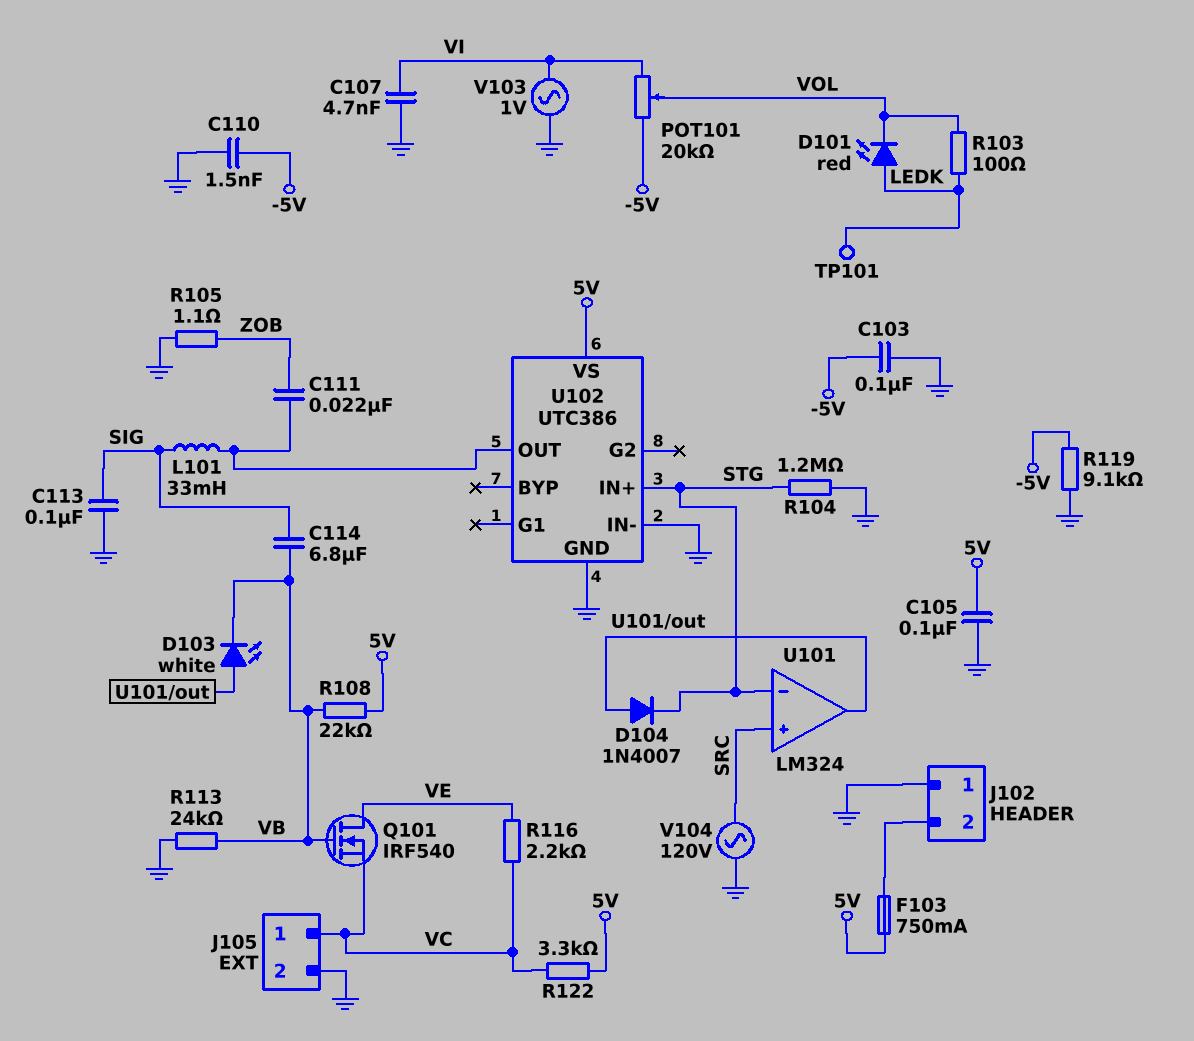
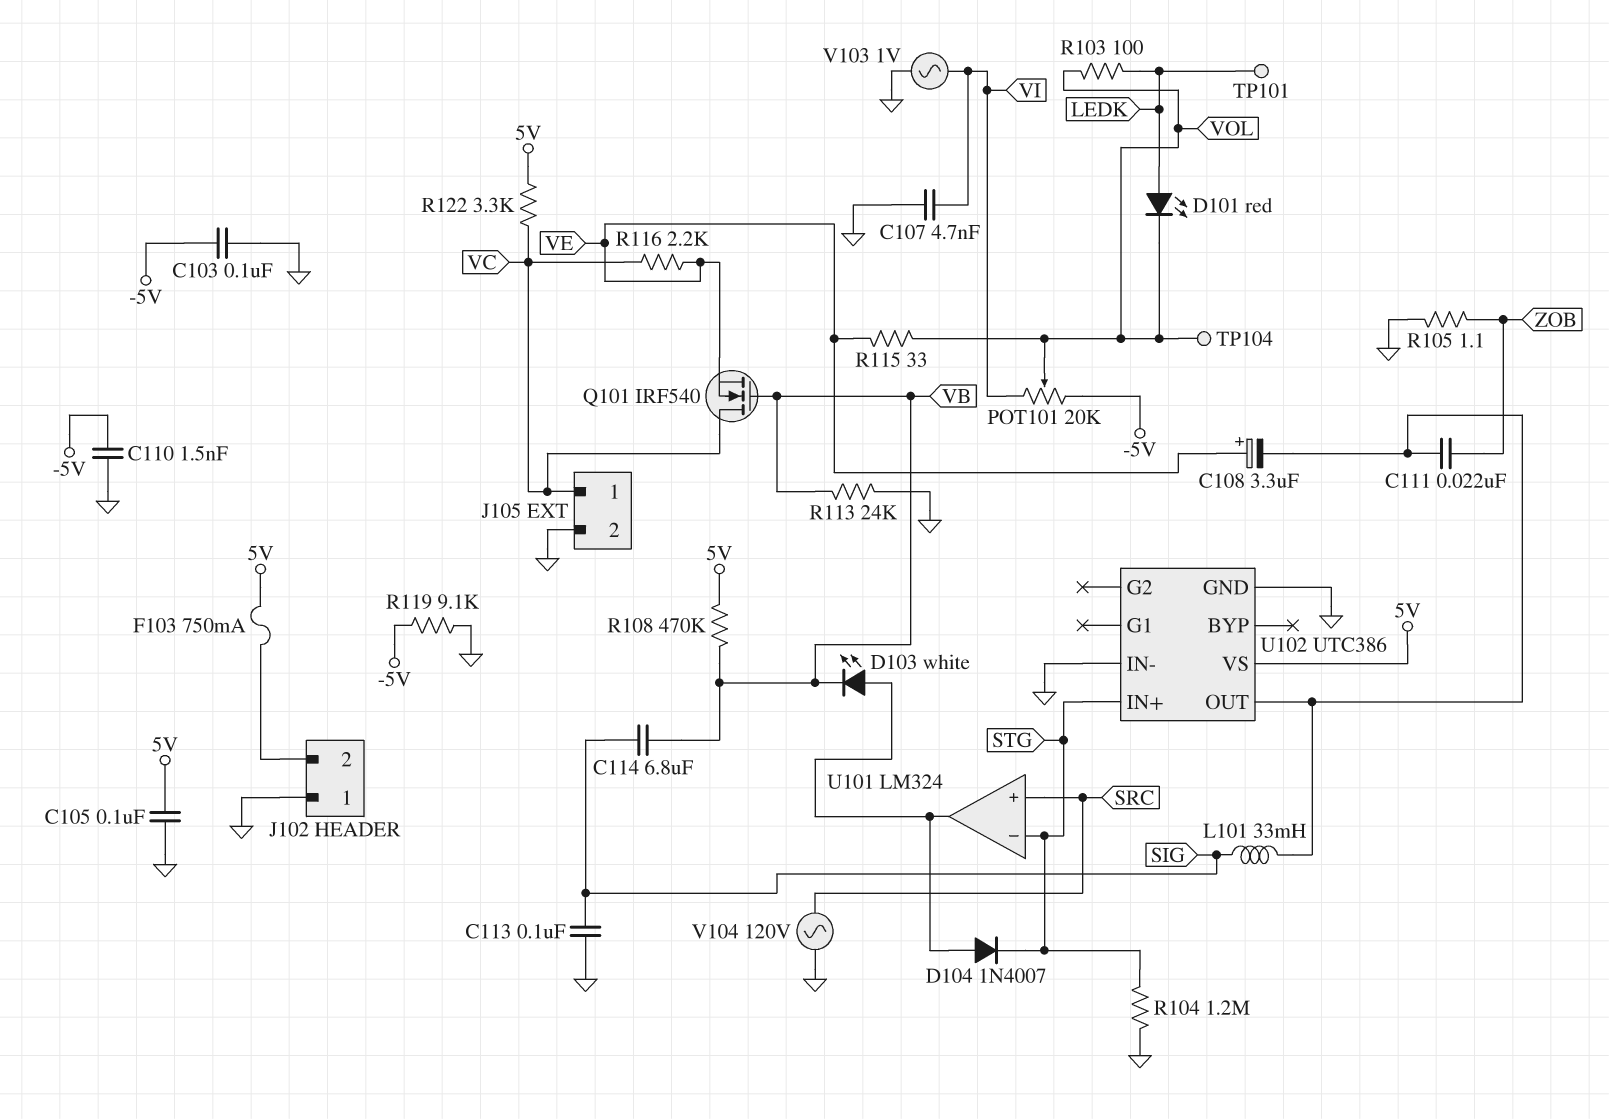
C108: none -> 3.3uF (plus VE, minus U102/OUT)
Q101: NMOS IRF540 (G VB, D VE, S VC) -> NMOS IRF540 (G VB, D VC, S VE)
R108: 22k (5V, VB) -> 470k (5V, VB)
R115: none -> 33 (VE, VOL)
TP104: none -> test point (VOL)

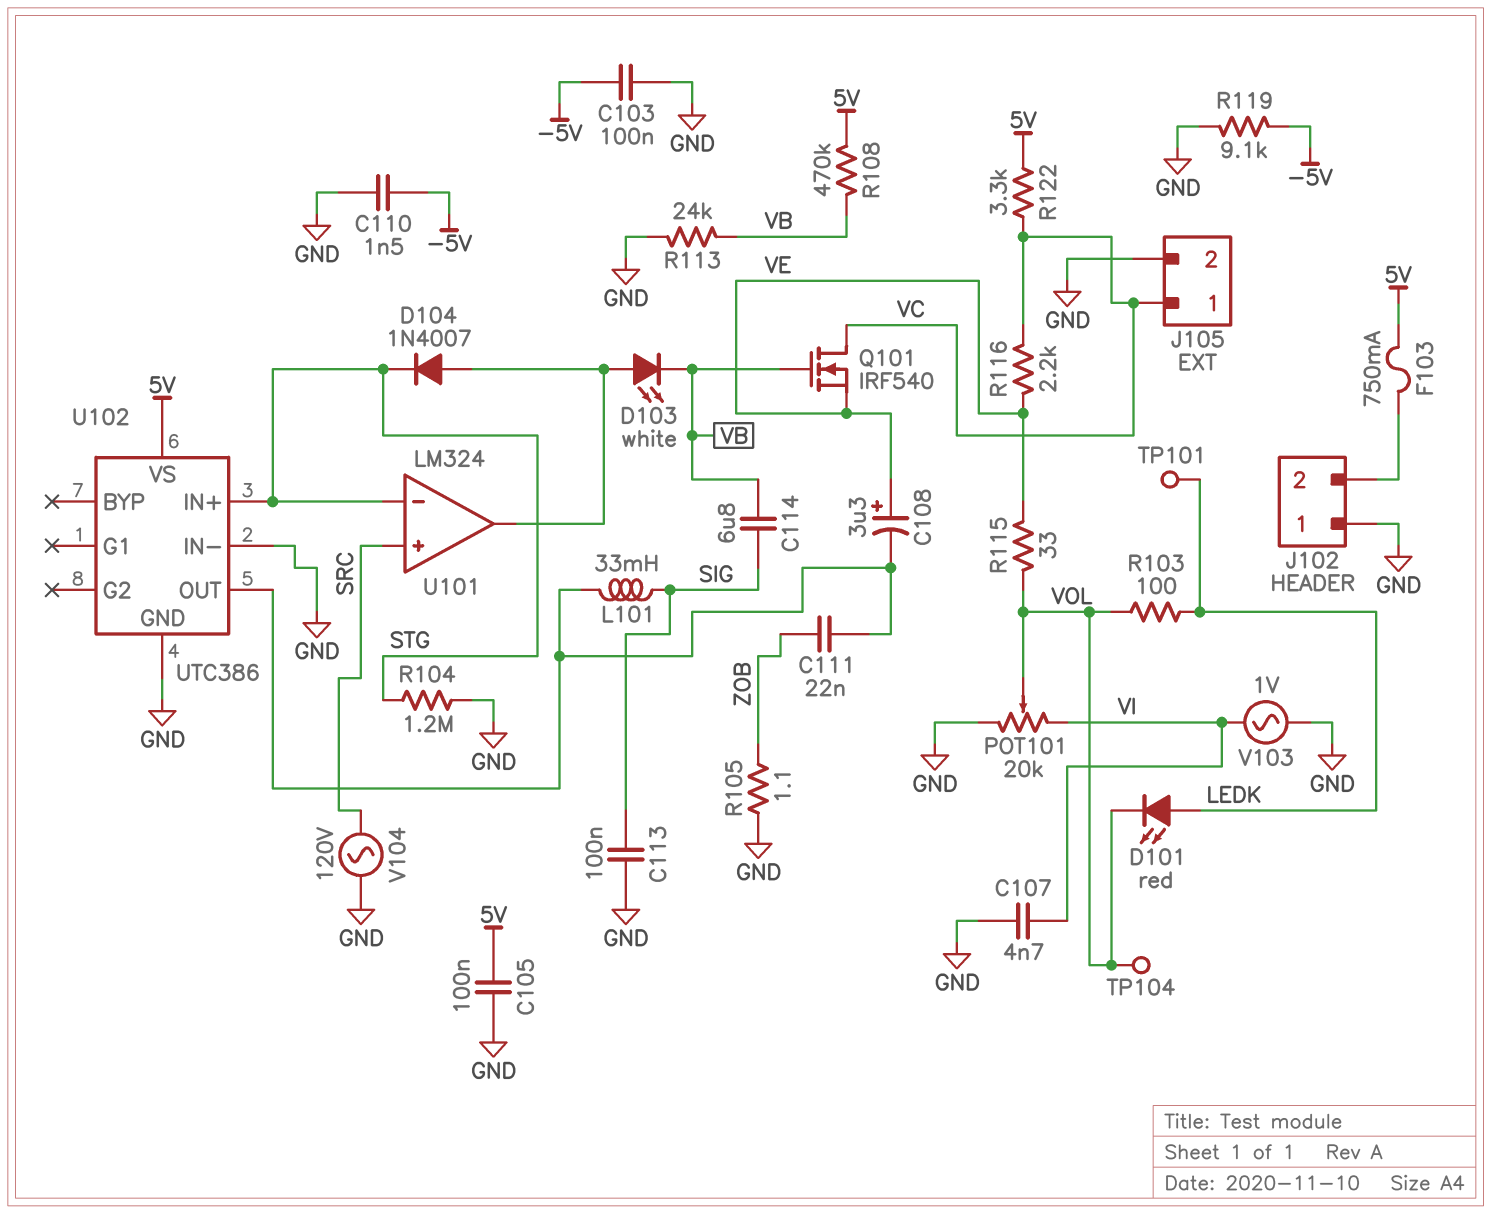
POT101: 20k (-5V, VI, wiper VOL) -> 20k (GND, VI, wiper VOL)

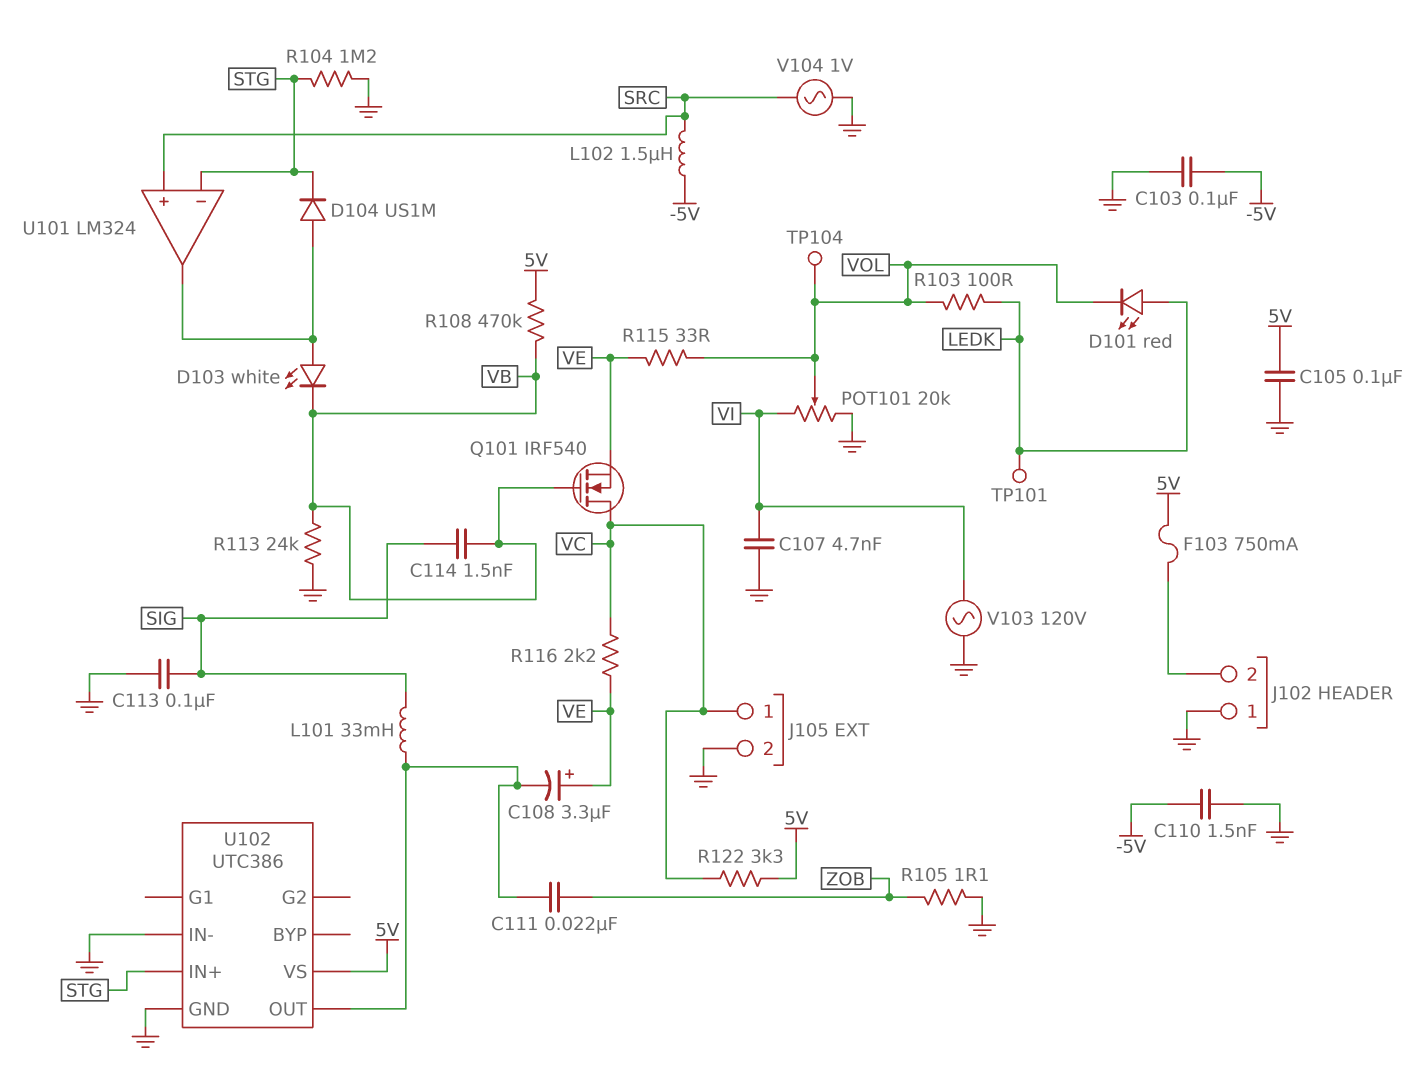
C114: 6.8uF (SIG, VB) -> 1.5nF (SIG, VB)
D104: diode 1N4007 (A U101/out, K STG) -> diode US1M (A U101/out, K STG)
L102: none -> 1.5uH (-5V, SRC)
R119: 9.1k (-5V, GND) -> none
V103: AC 1V (GND, VI) -> AC 120V (GND, VI)
V104: AC 120V (GND, SRC) -> AC 1V (GND, SRC)

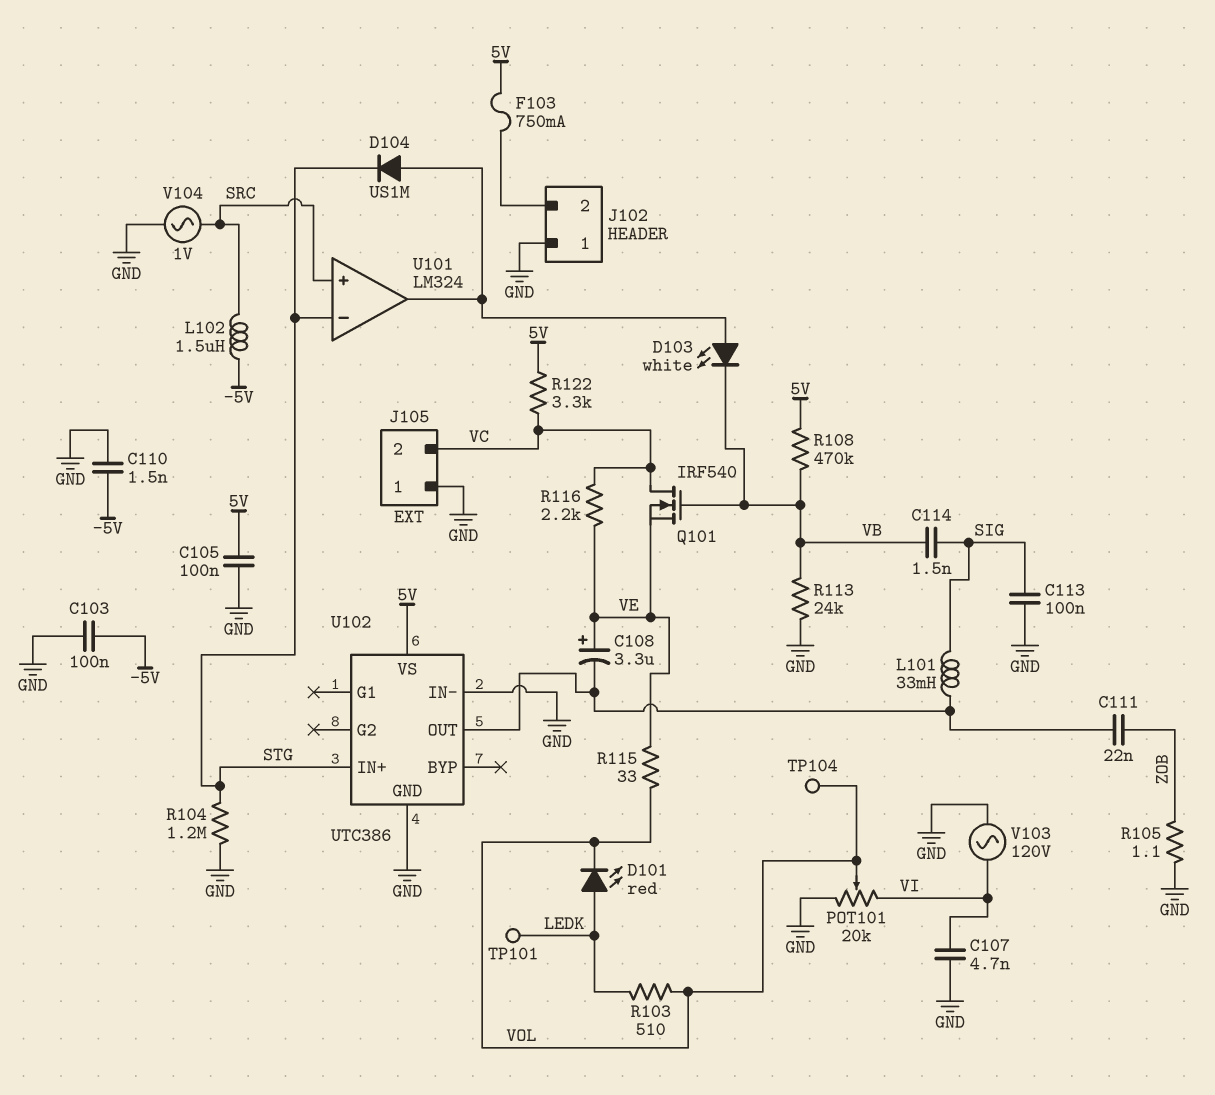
J105 pin 1: VC -> GND
J105 pin 2: GND -> VC
R103: 100 (LEDK, VOL) -> 510 (LEDK, VOL)

